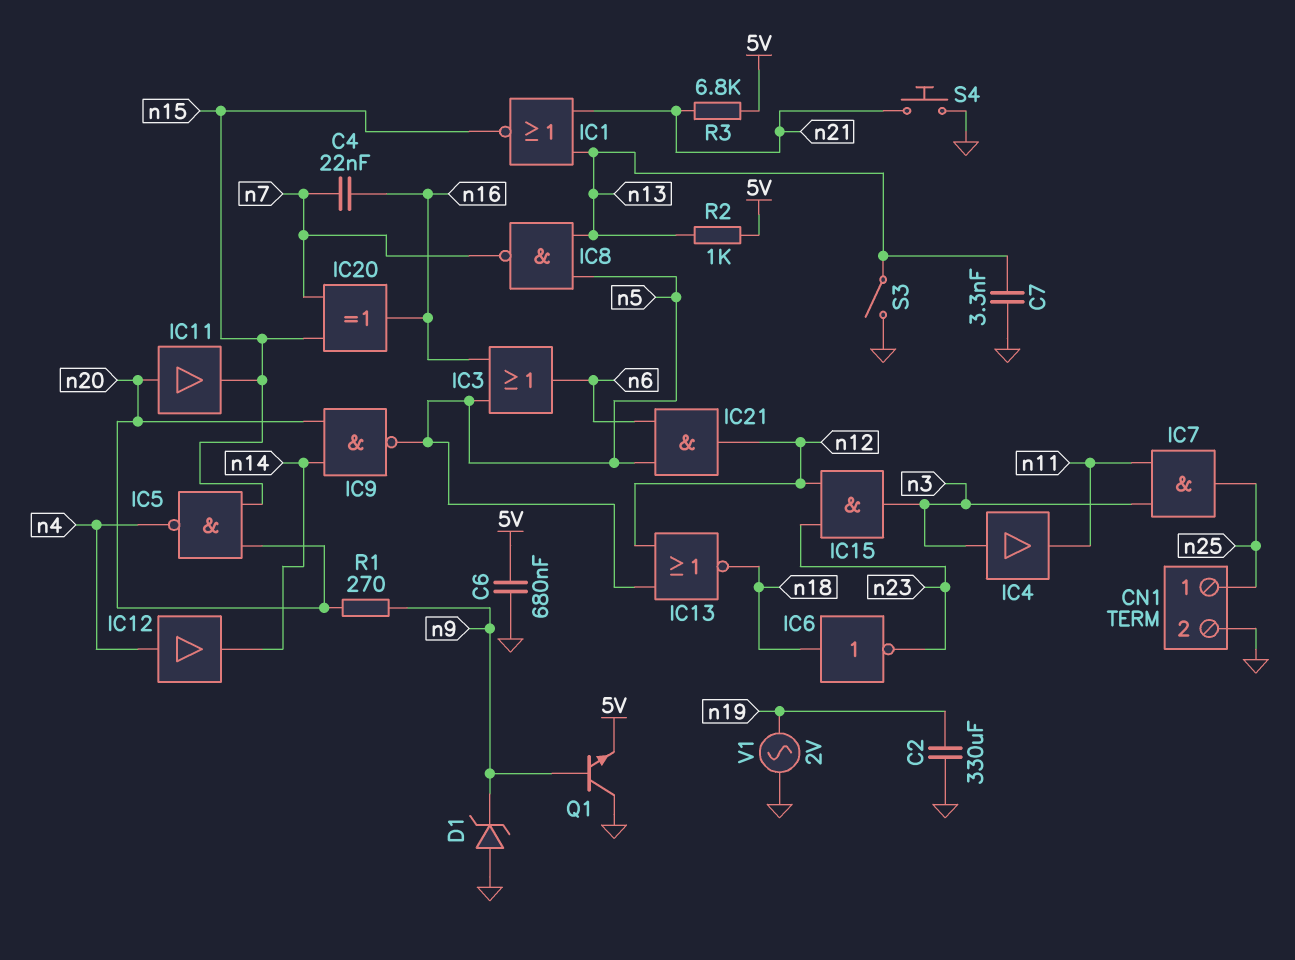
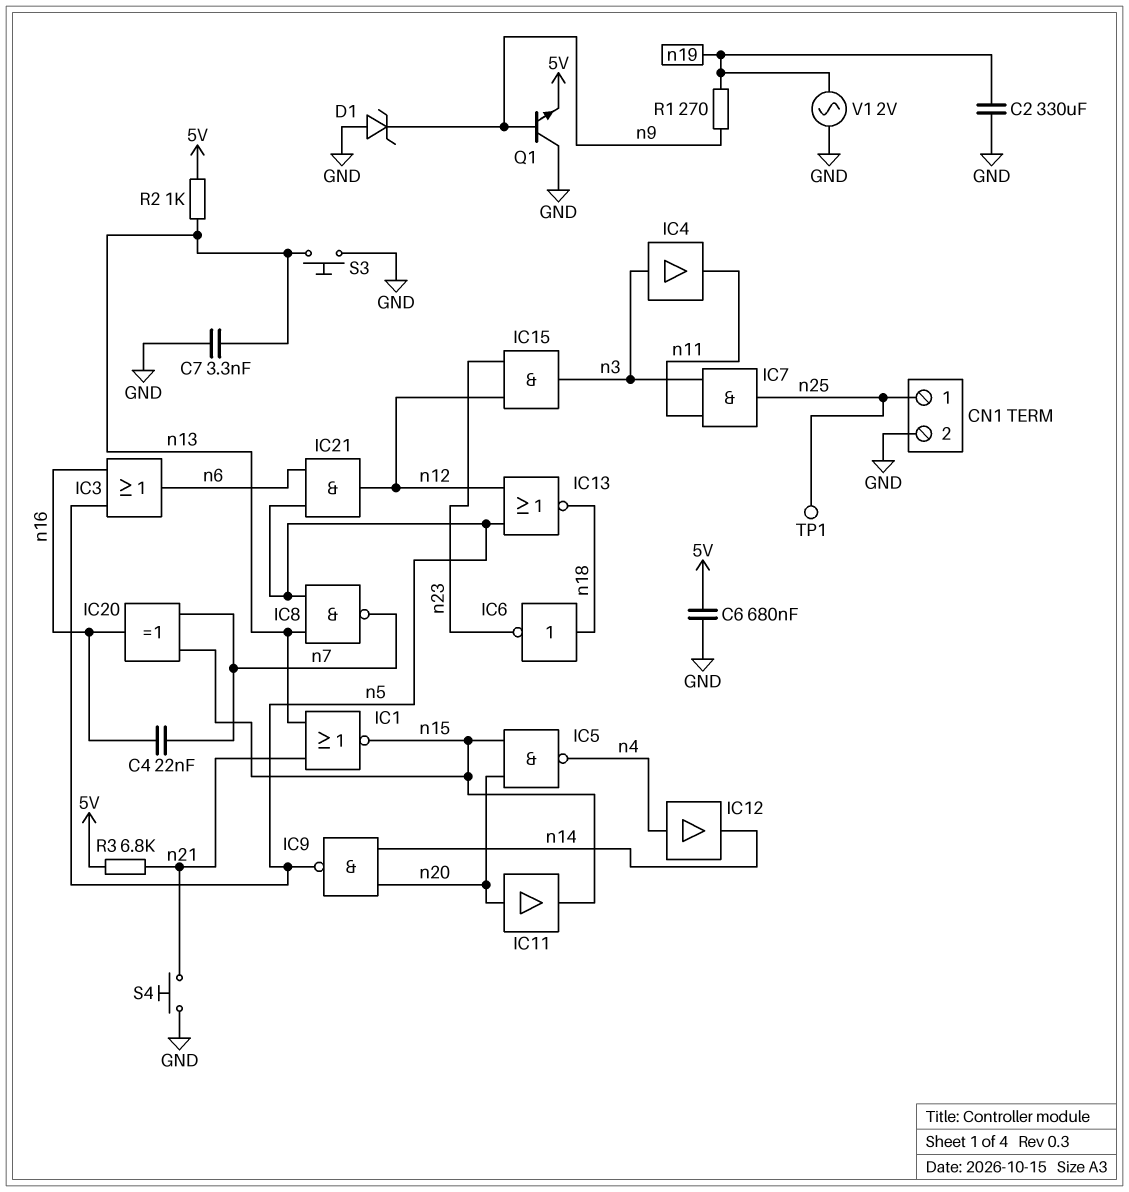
R1: 270 (n9, n20) -> 270 (n9, n19)
S3: switch (GND, n13) -> button (GND, n13)
TP1: none -> test point (n25)

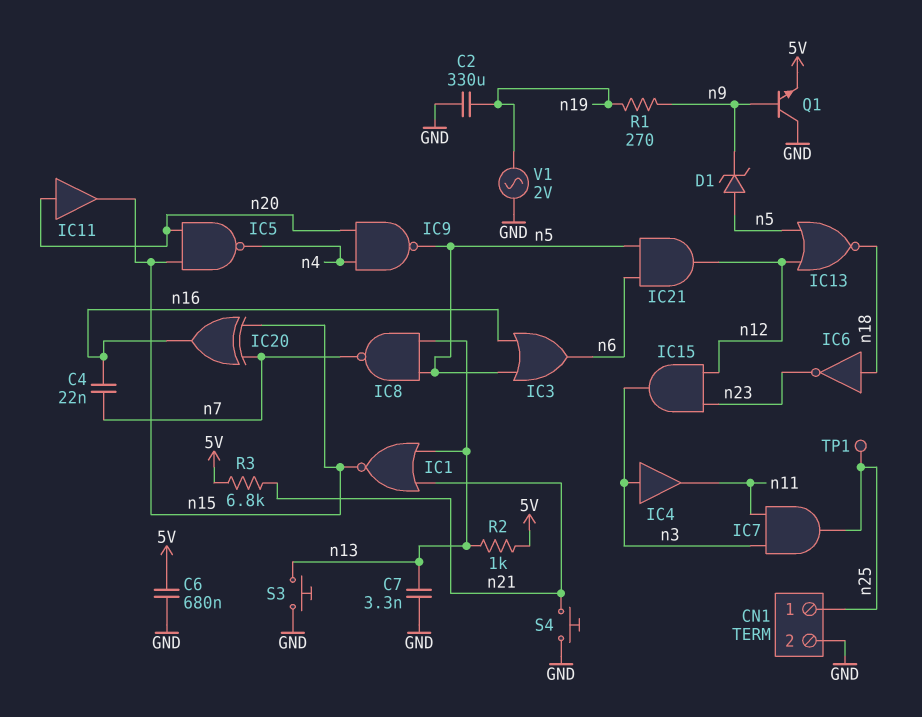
D1: zener (A GND, K n9) -> zener (A n5, K n9)
IC9: NAND (in n14, in n20, out n5) -> NAND (in n4, in n20, out n5)
IC12: buffer (in n4, out n14) -> none

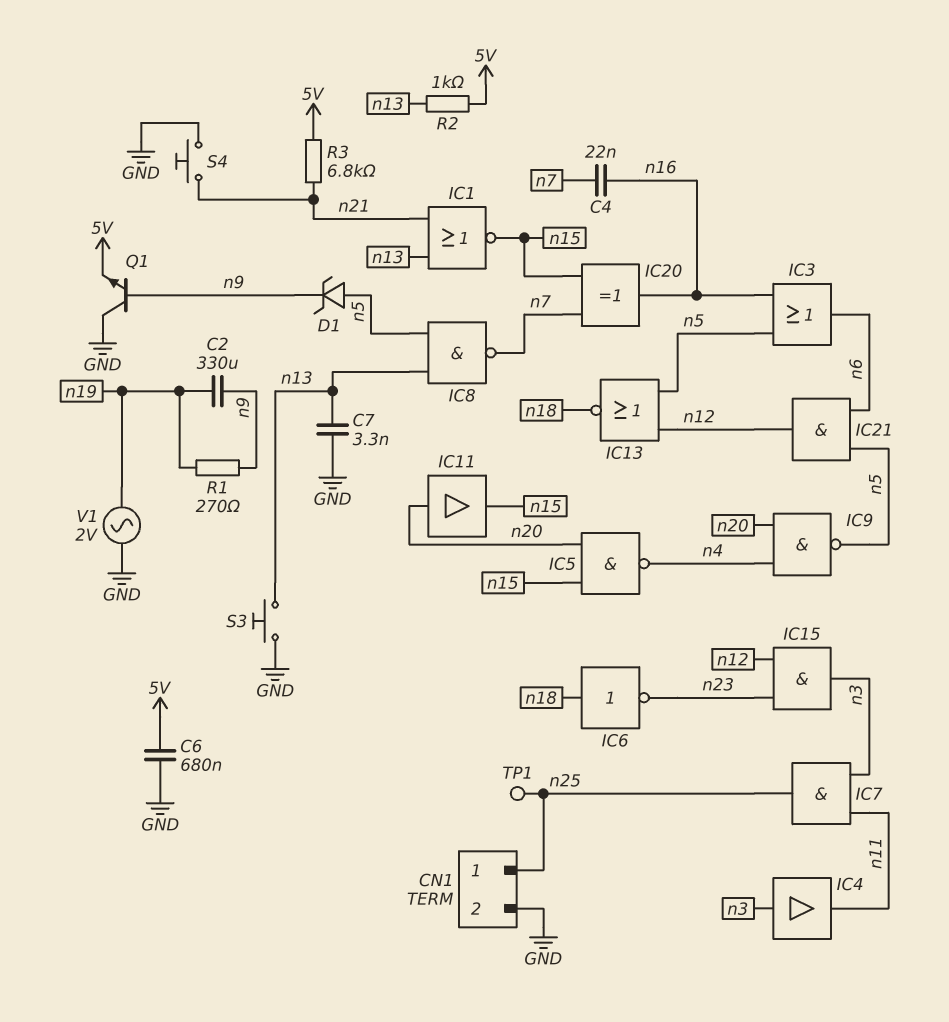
C2: 330uF (GND, n19) -> 330uF (n9, n19)

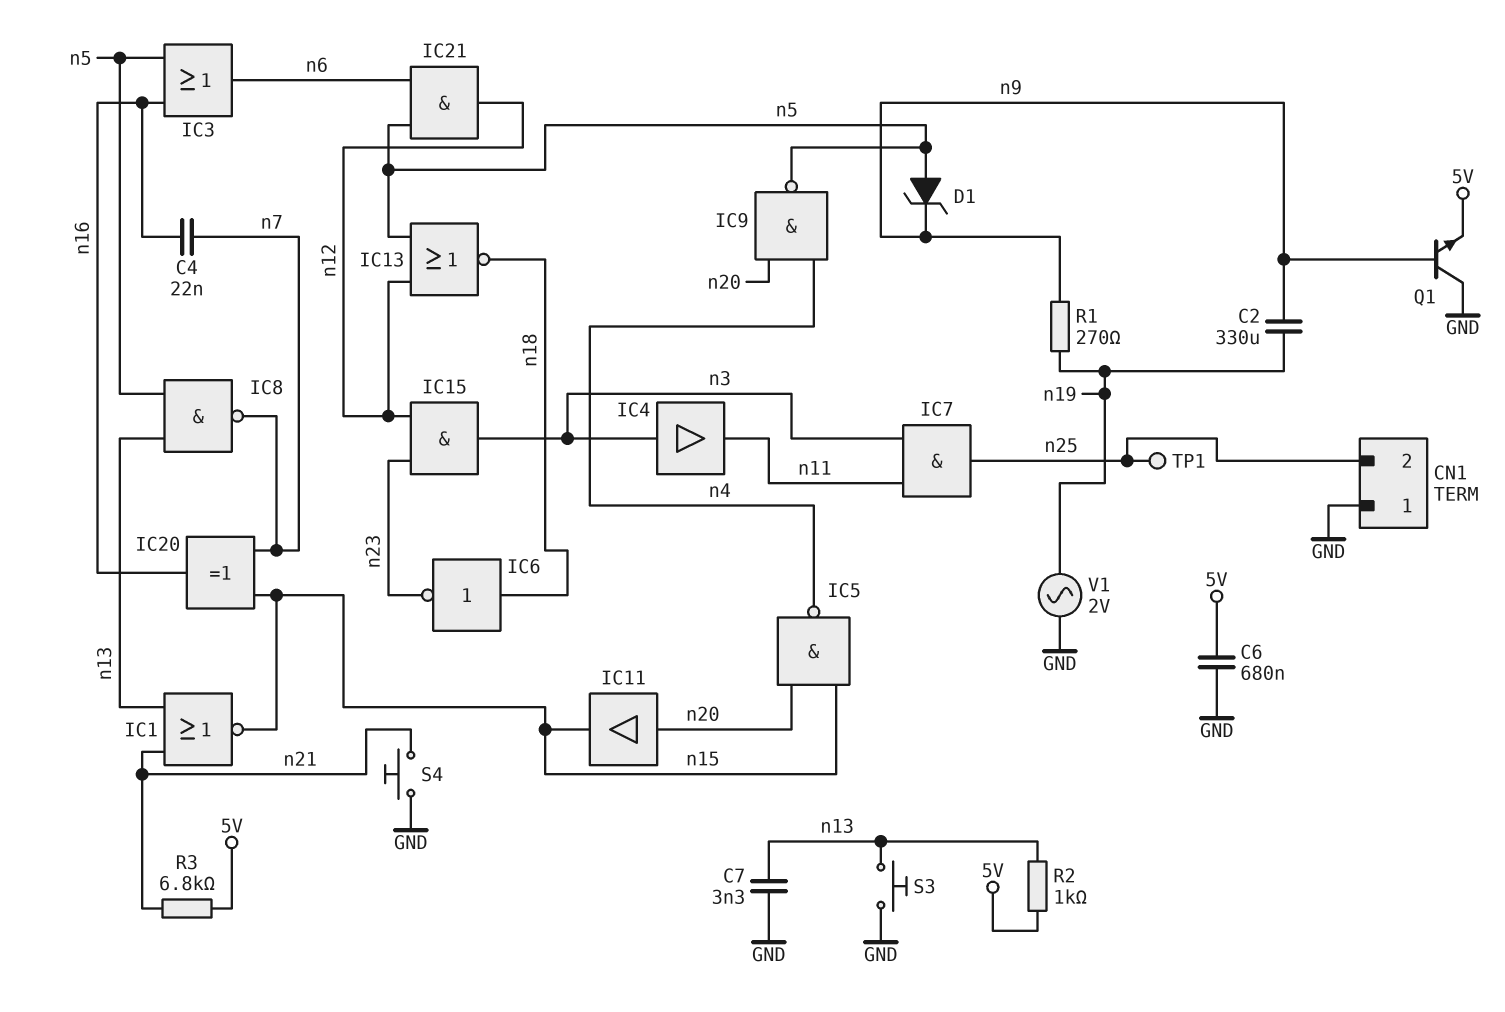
CN1 pin 1: n25 -> GND
CN1 pin 2: GND -> n25

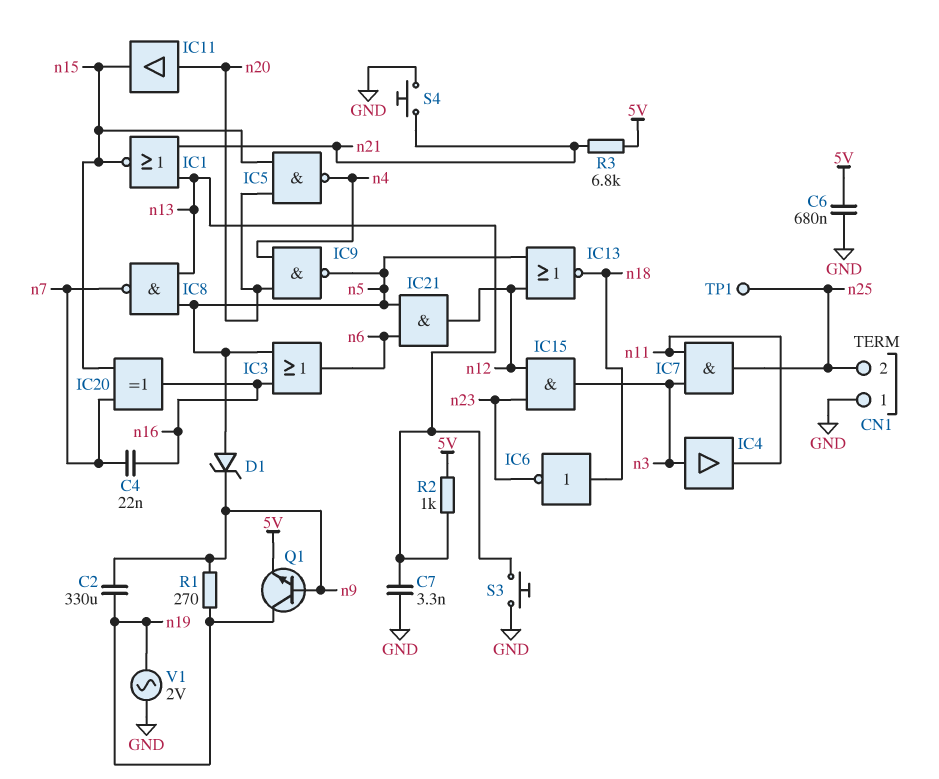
Q1: NPN (B n9, C GND, E 5V) -> NPN (B n9, C n19, E 5V)

